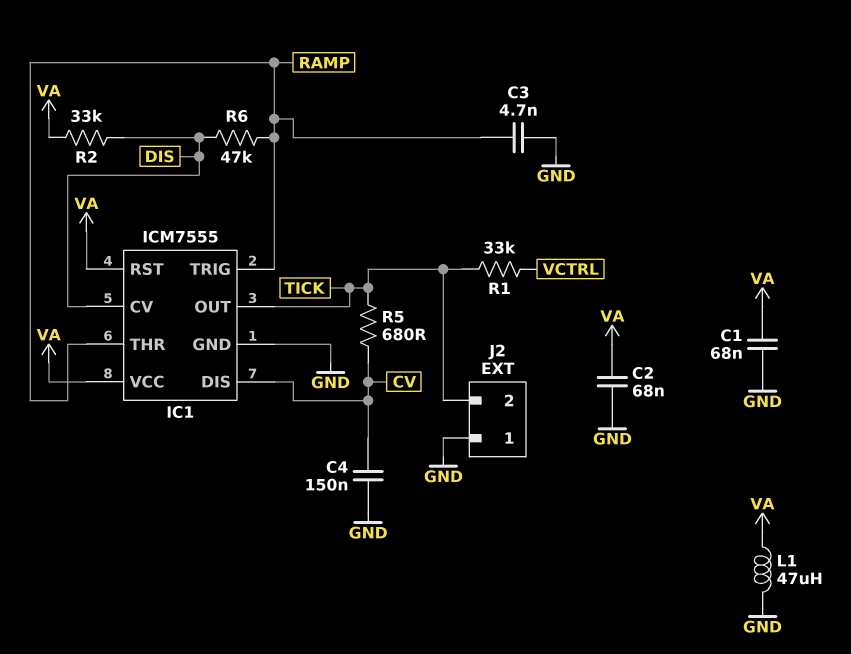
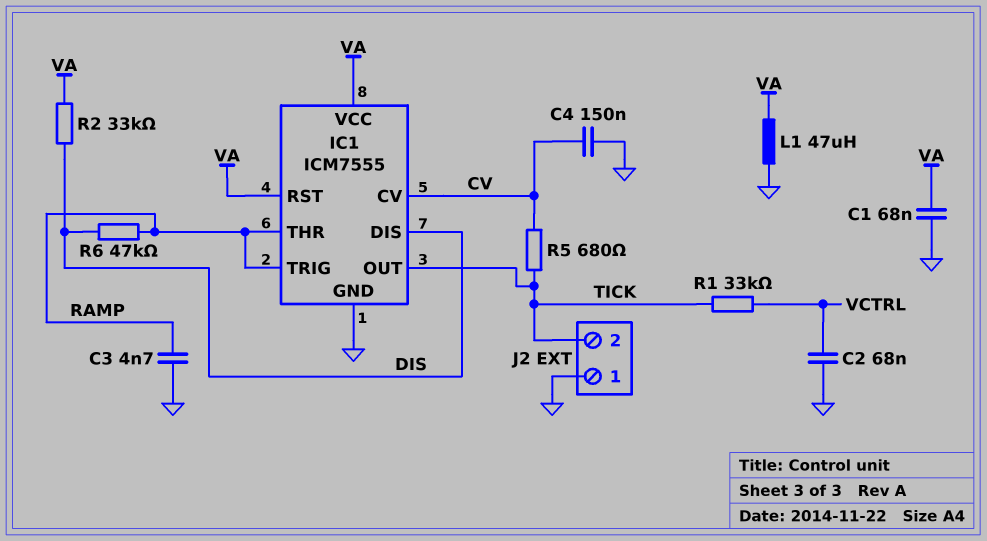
C2: 68nF (GND, VA) -> 68nF (GND, VCTRL)
IC1 pin CV: DIS -> CV
IC1 pin DIS: CV -> DIS

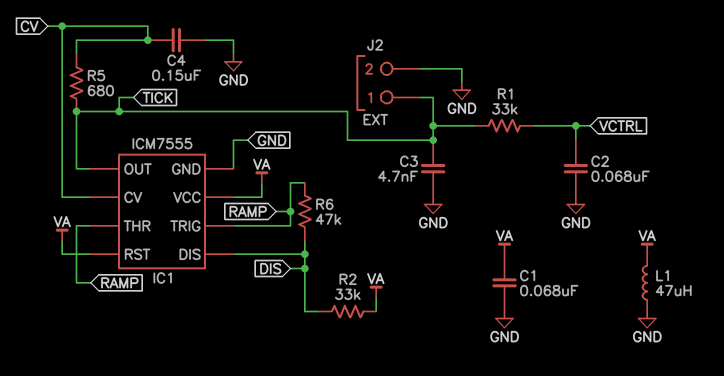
C3: 4.7nF (GND, RAMP) -> 4.7nF (GND, TICK)
J2 pin 1: GND -> TICK
J2 pin 2: TICK -> GND

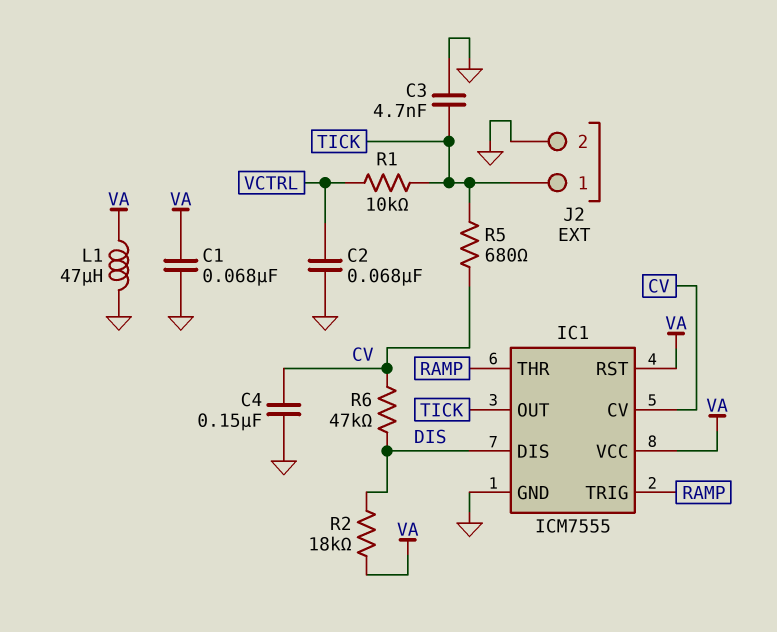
R1: 33k (TICK, VCTRL) -> 10k (TICK, VCTRL)
R2: 33k (DIS, VA) -> 18k (DIS, VA)
R6: 47k (DIS, RAMP) -> 47k (CV, DIS)

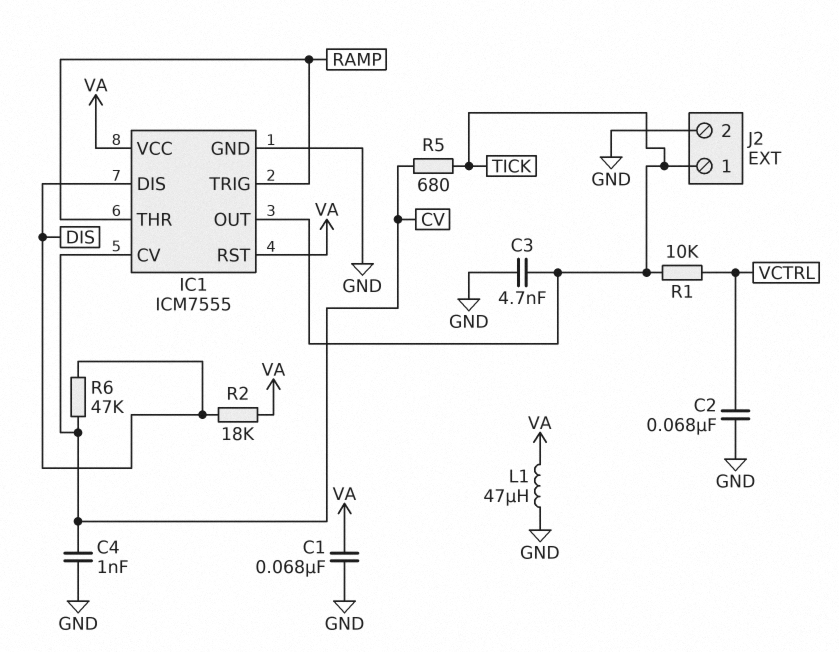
C4: 150nF (CV, GND) -> 1nF (CV, GND)

